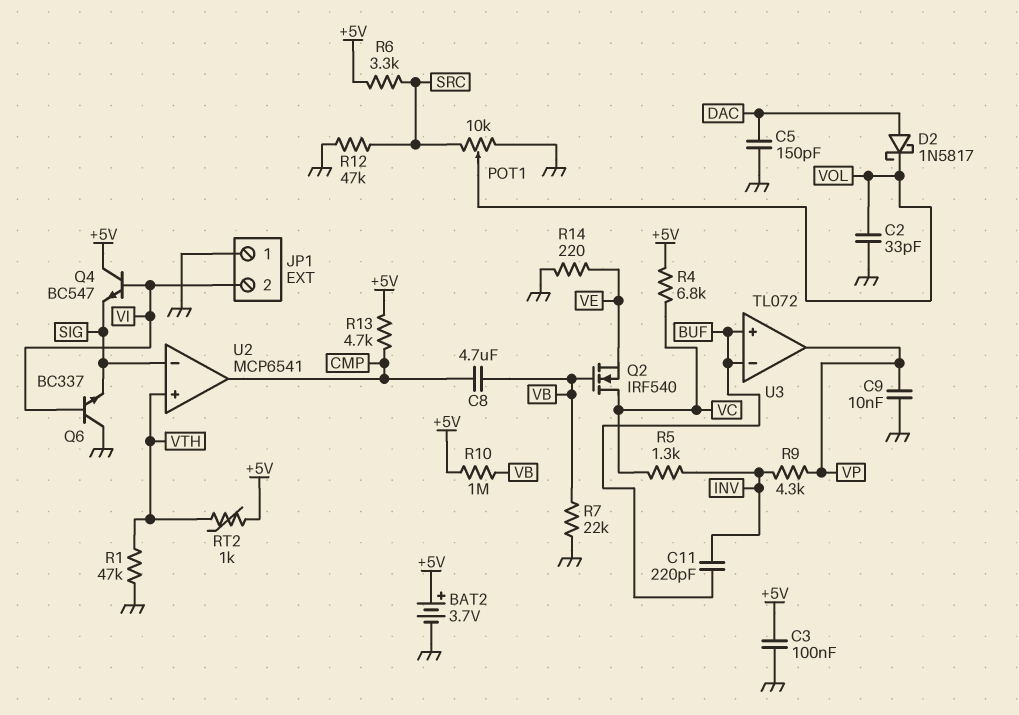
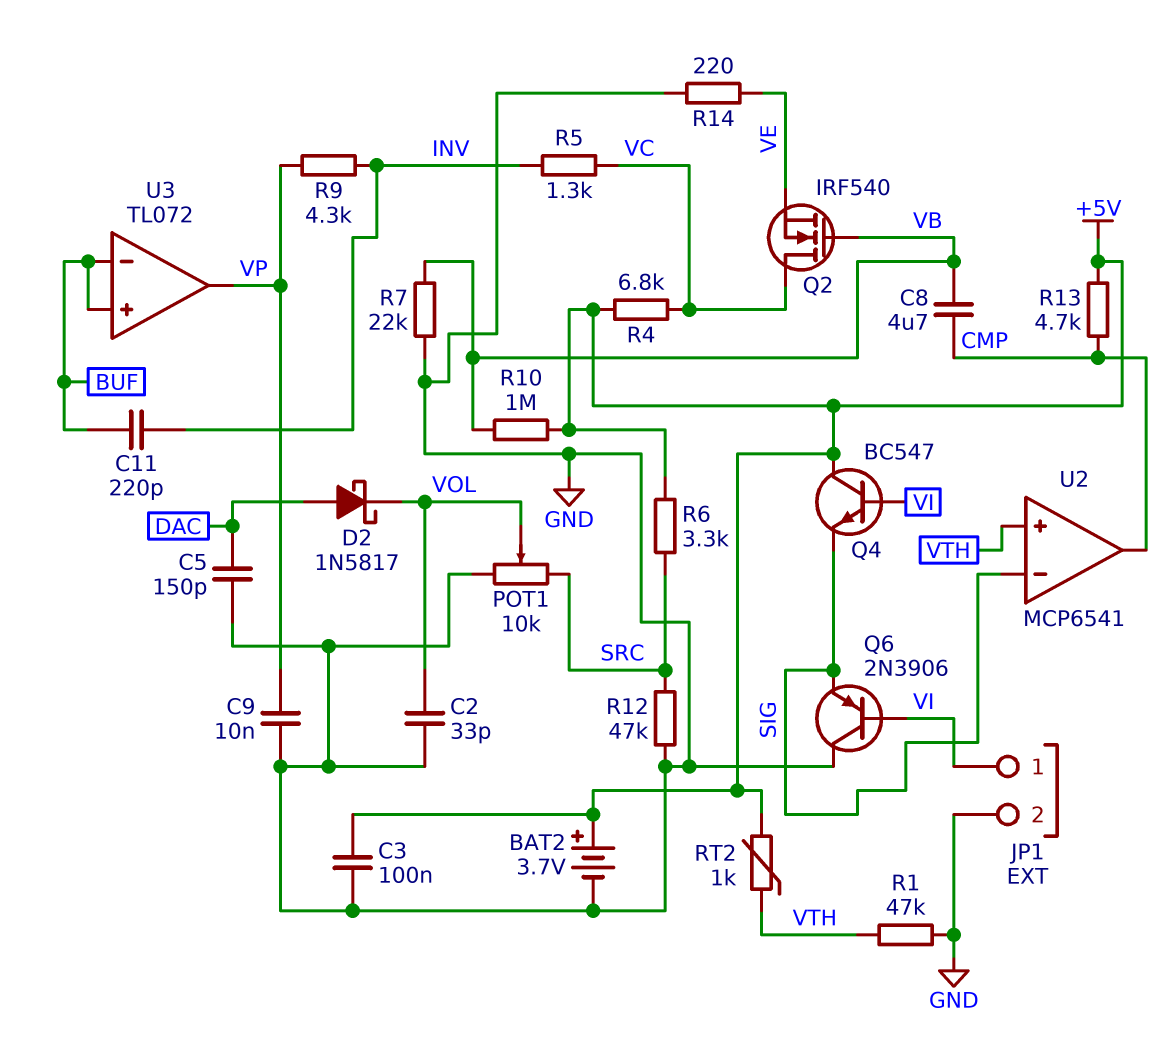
JP1 pin 1: GND -> VI
JP1 pin 2: VI -> GND
Q6: NPN BC337 (B VI, C GND, E SIG) -> PNP 2N3906 (B VI, C GND, E SIG)

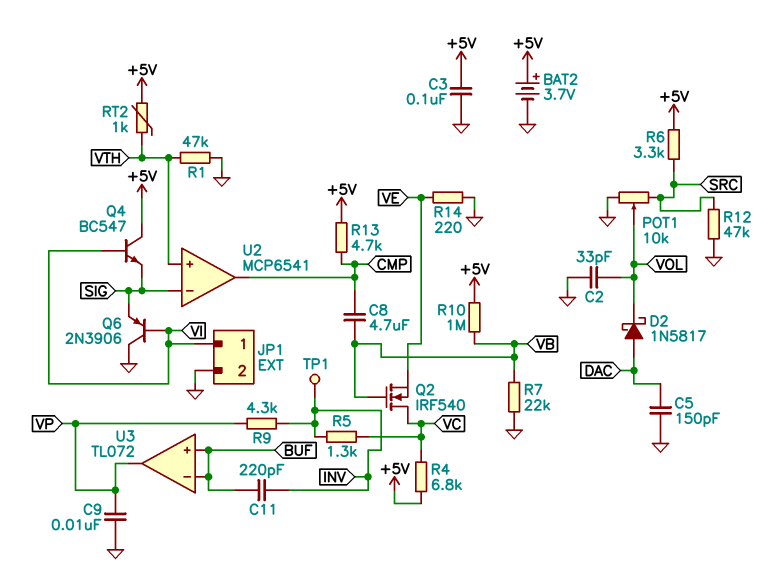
TP1: none -> test point (INV)

